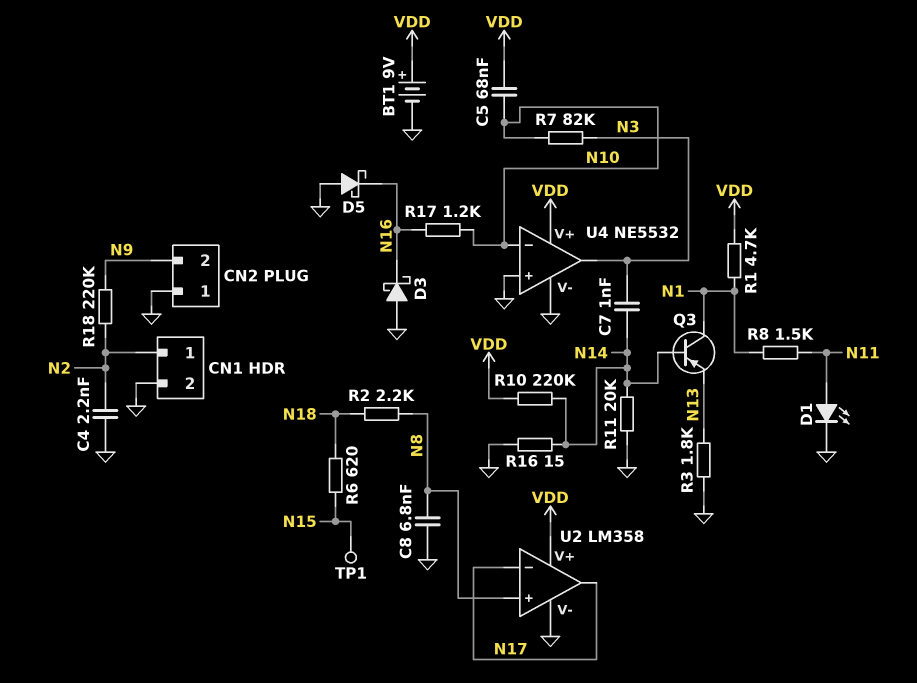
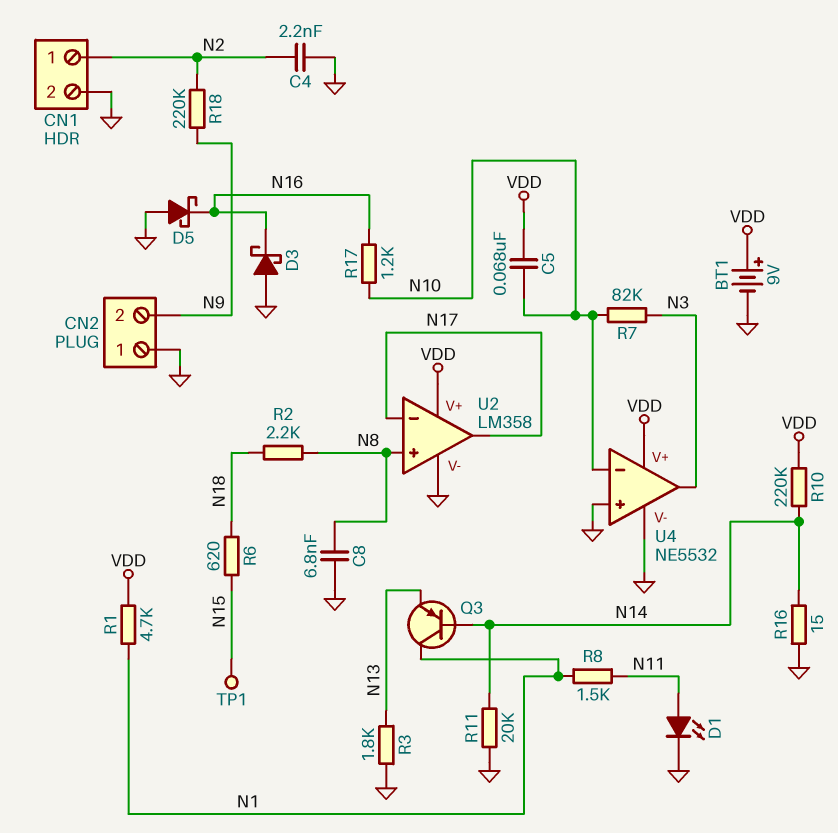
C7: 1nF (N3, N14) -> none

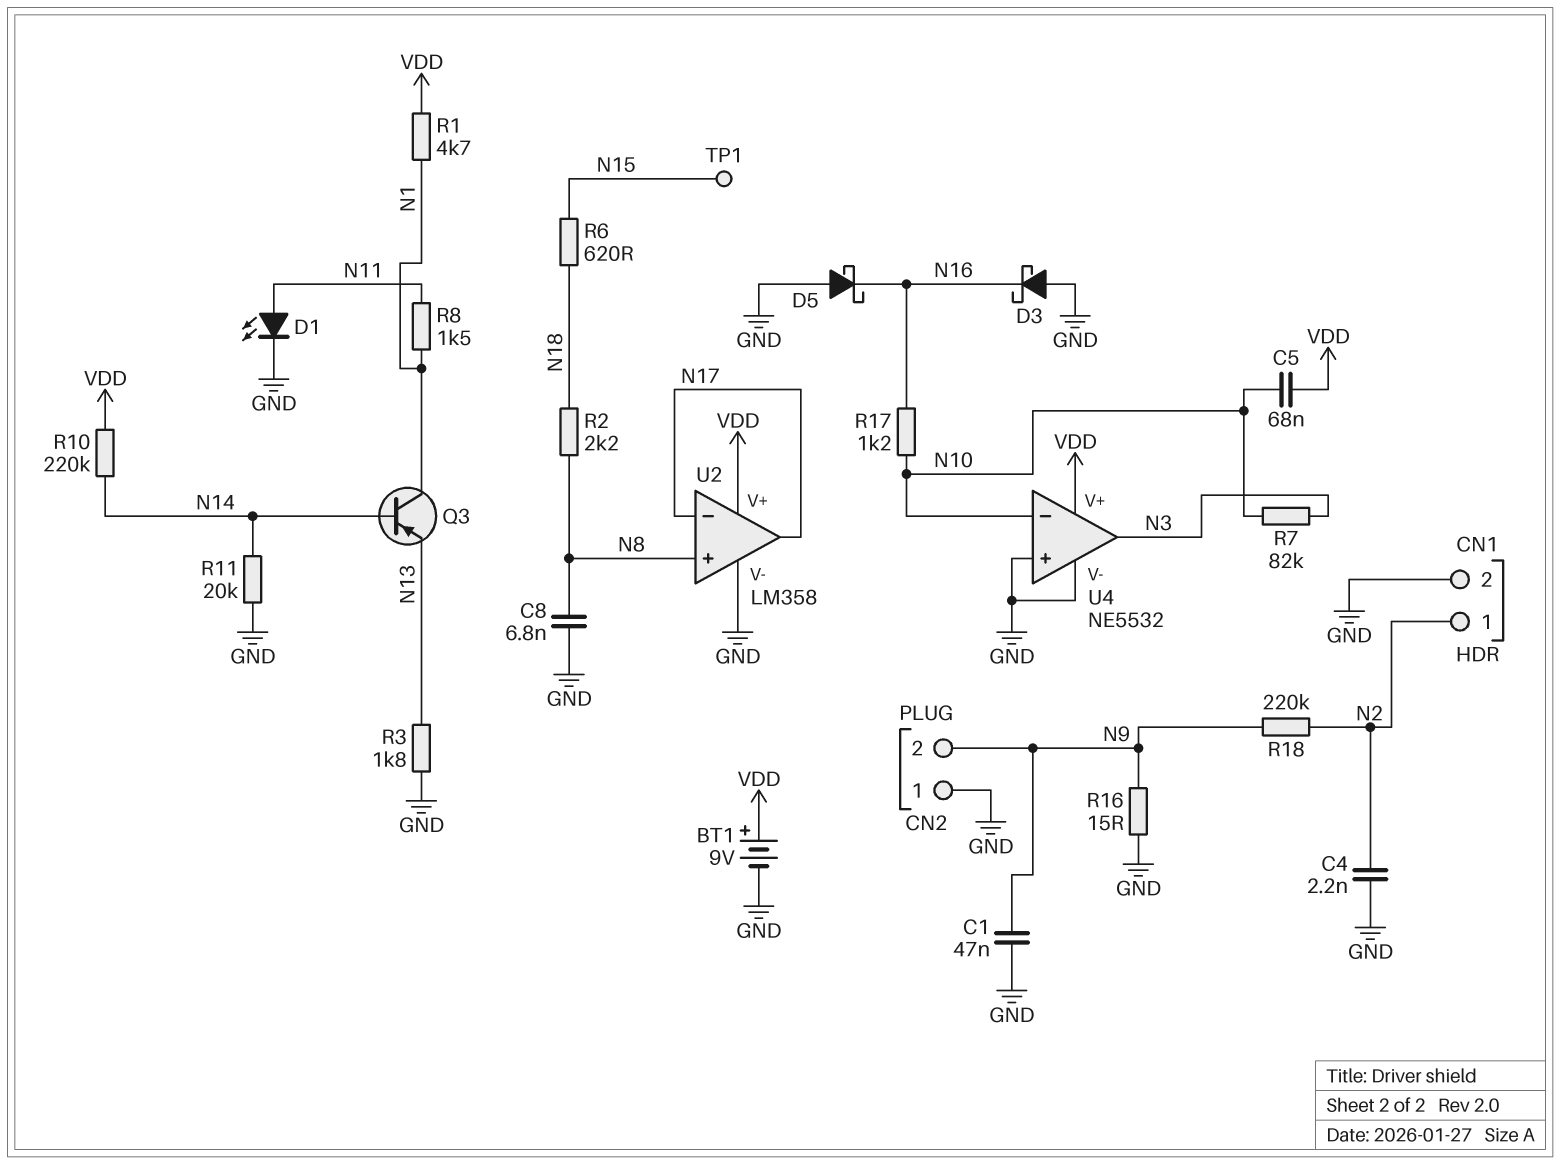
C1: none -> 47nF (GND, N9)
R16: 15 (GND, N14) -> 15 (GND, N9)

